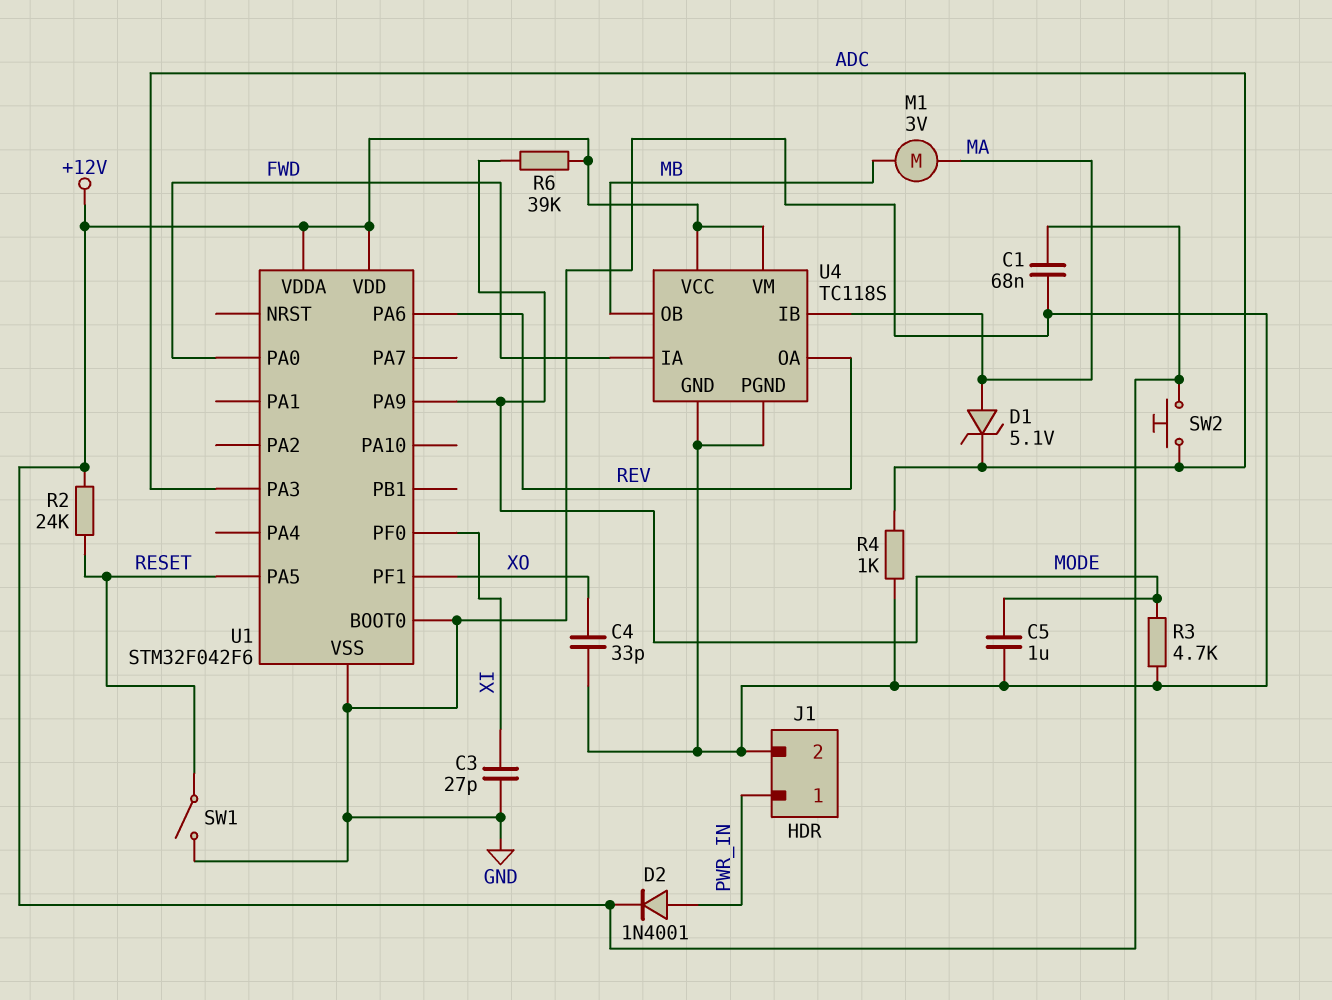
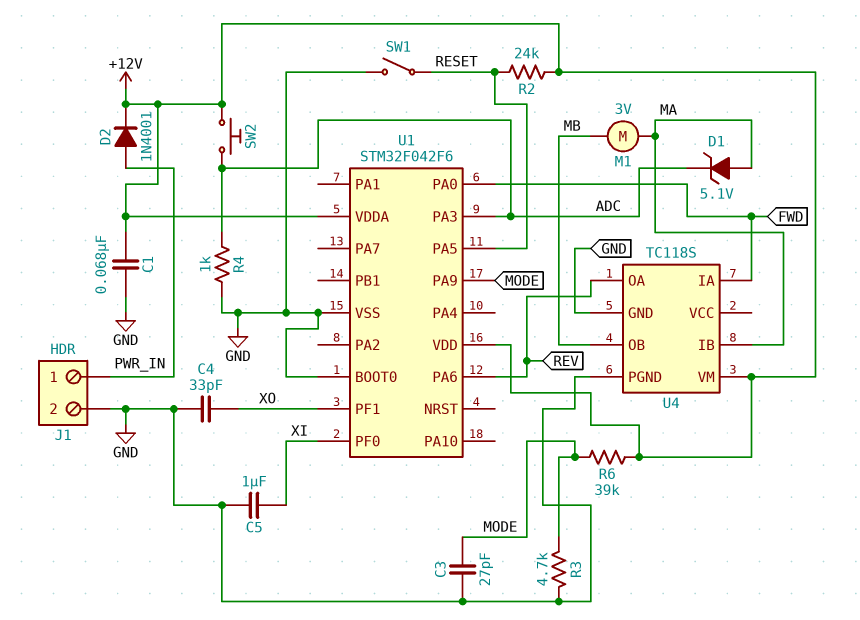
C3: 27pF (GND, XI) -> 27pF (GND, MODE)
C5: 1uF (GND, MODE) -> 1uF (GND, XI)
U4 pin VCC: +12V -> none

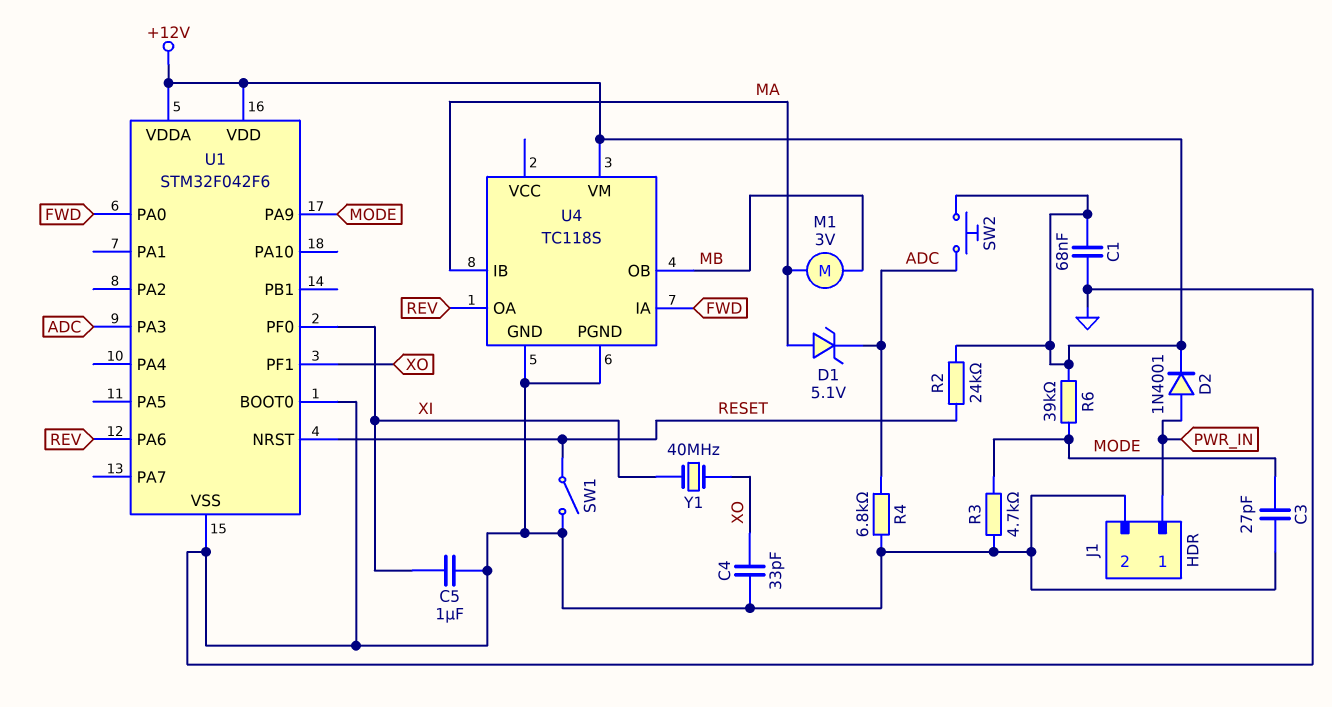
R4: 1k (ADC, GND) -> 6.8k (ADC, GND)
U1 pin NRST: none -> RESET
U1 pin PA5: RESET -> none
Y1: none -> 40MHz (XI, XO)

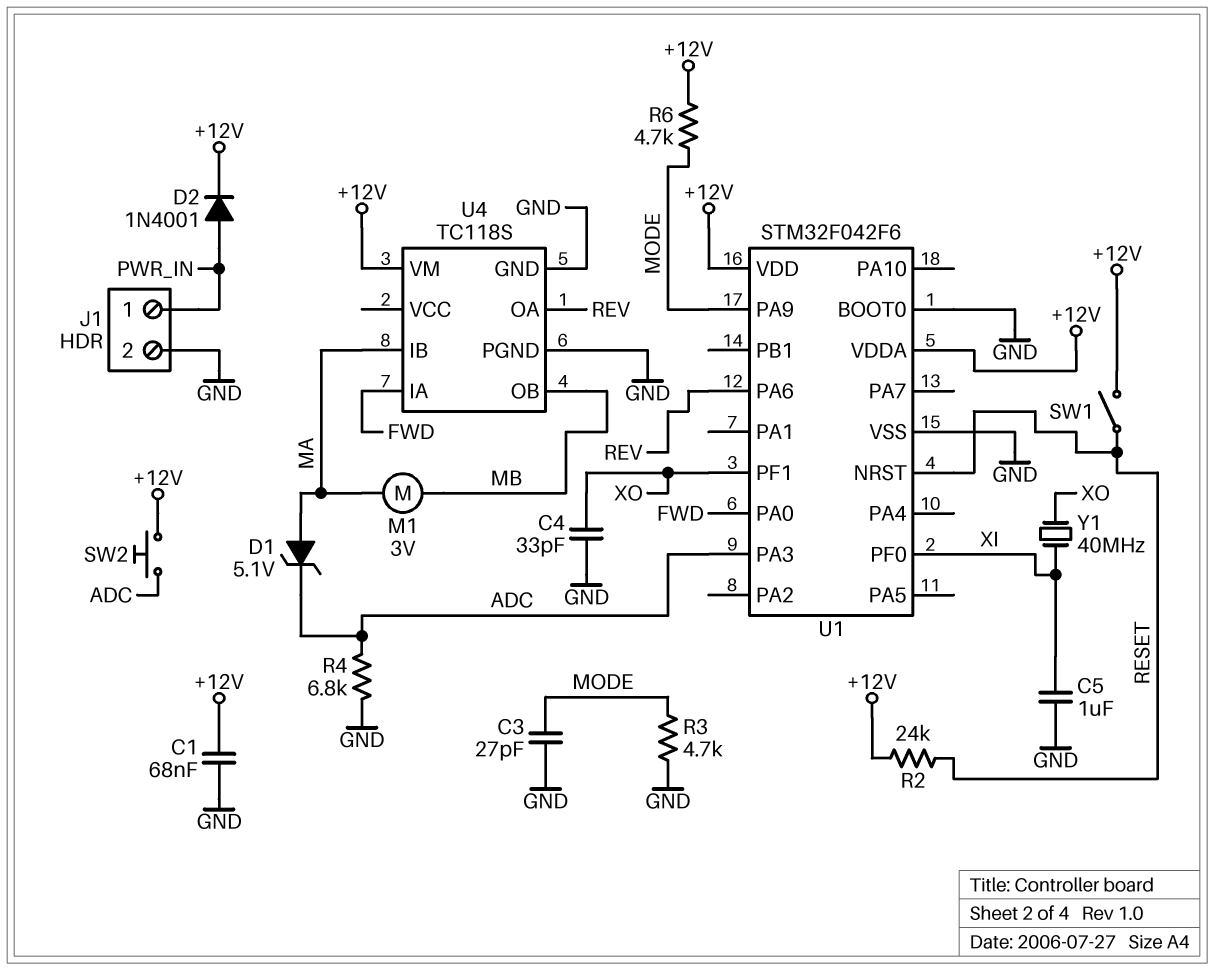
R6: 39k (+12V, MODE) -> 4.7k (+12V, MODE)
SW1: switch (GND, RESET) -> switch (+12V, RESET)

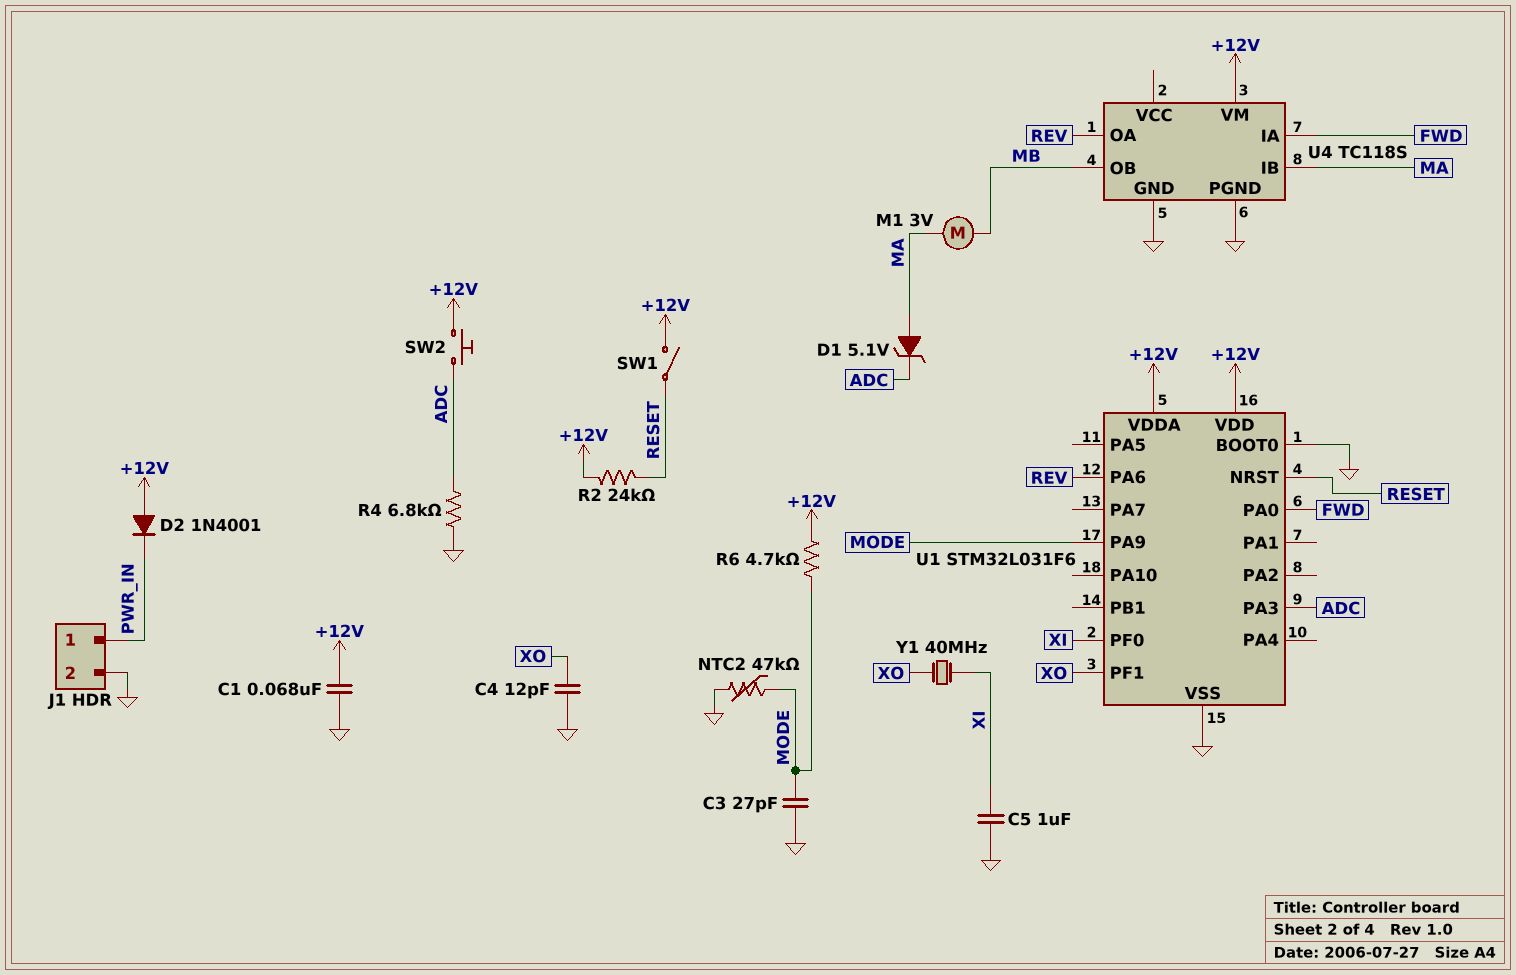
C4: 33pF (GND, XO) -> 12pF (GND, XO)
D2: diode 1N4001 (A PWR_IN, K +12V) -> diode 1N4001 (A +12V, K PWR_IN)
NTC2: none -> 47k (GND, MODE)
R3: 4.7k (GND, MODE) -> none
U1: STM32F042F6 -> STM32L031F6

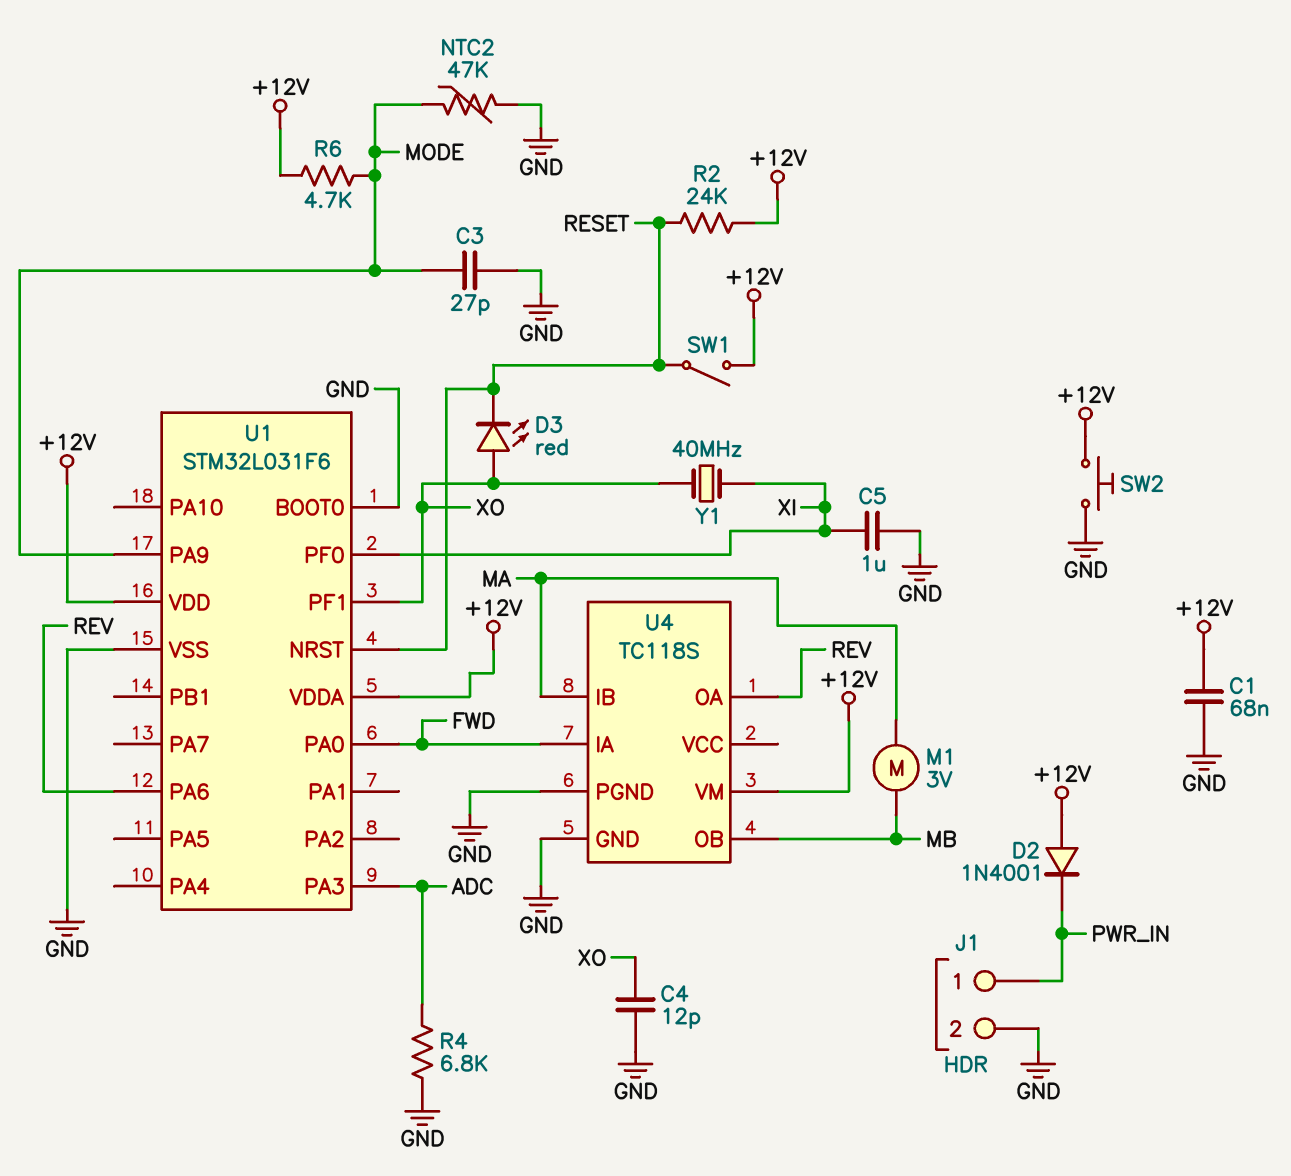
D1: zener 5.1V (A MA, K ADC) -> none
D3: none -> LED red (A XO, K RESET)
SW2: button (+12V, ADC) -> button (+12V, GND)

